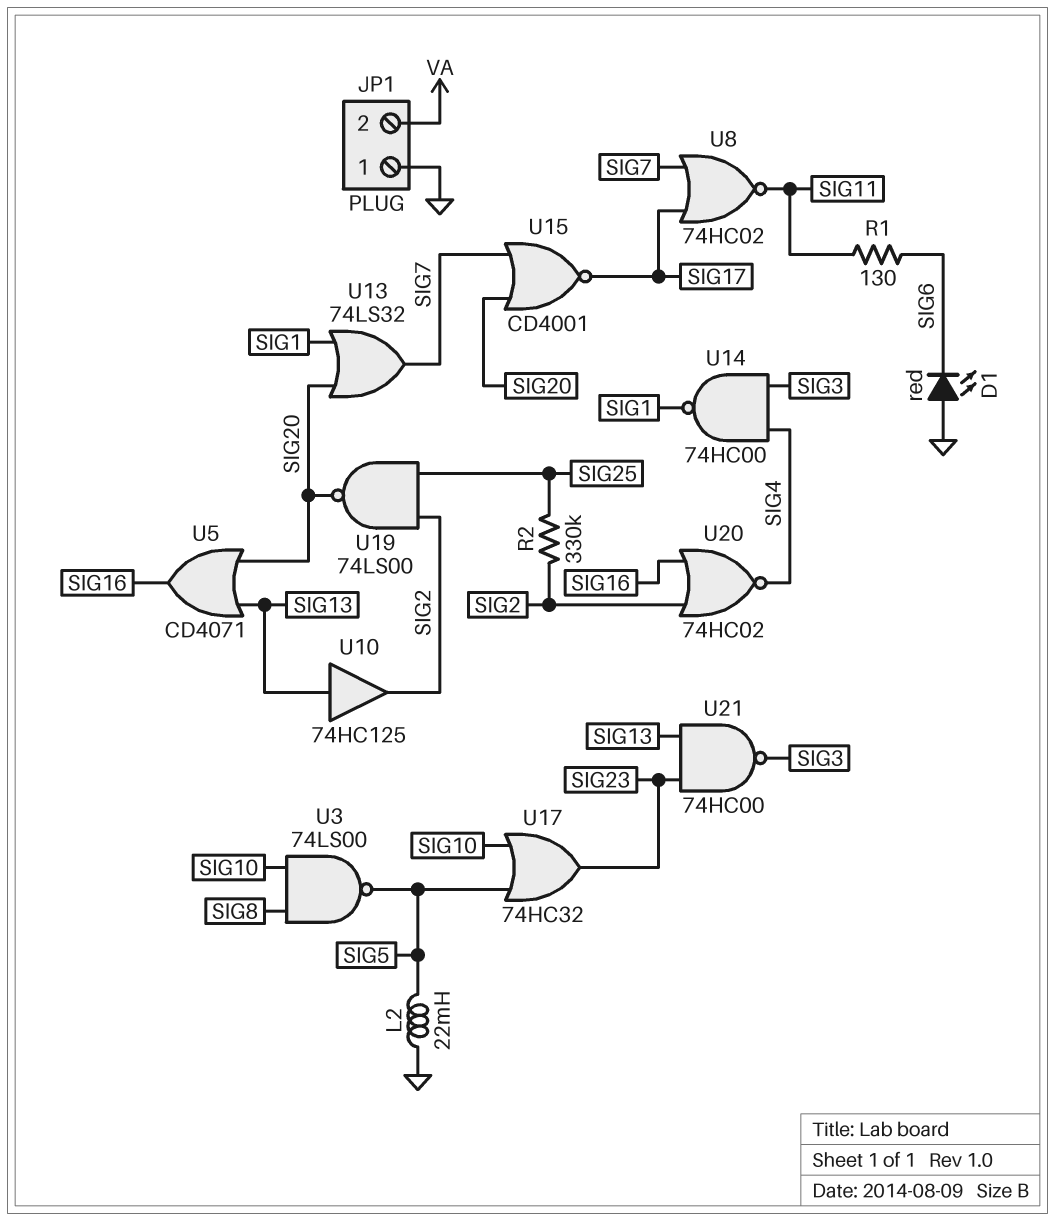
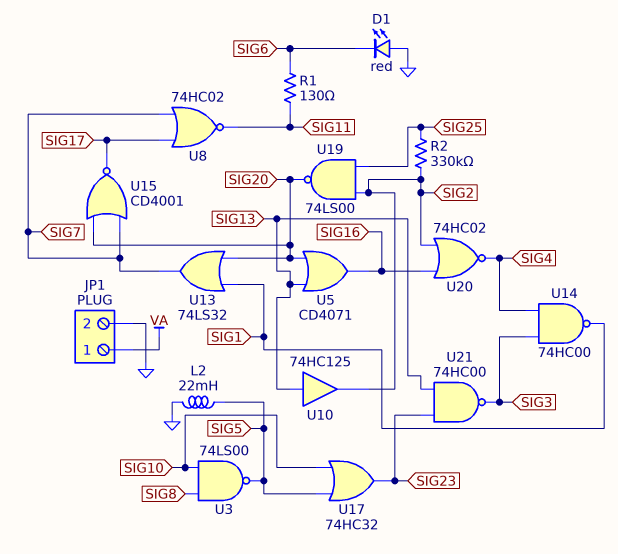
JP1 pin 1: GND -> VA
JP1 pin 2: VA -> GND

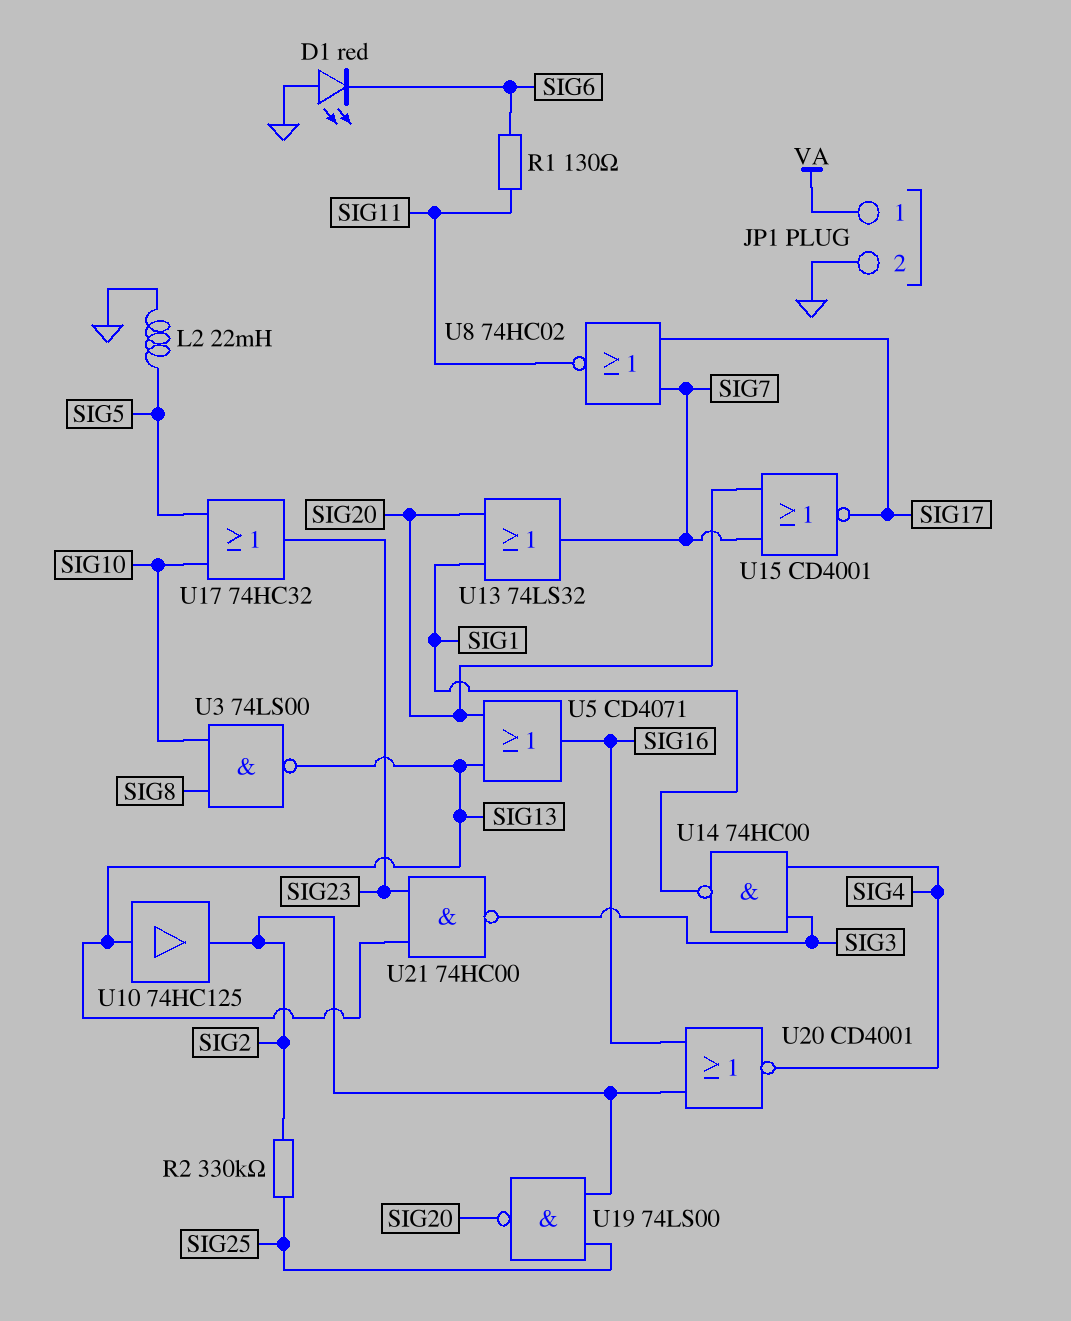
U3: NAND 74LS00 (in SIG8, in SIG10, out SIG5) -> NAND 74LS00 (in SIG8, in SIG10, out SIG13)
U20: NOR 74HC02 (in SIG2, in SIG16, out SIG4) -> NOR CD4001 (in SIG2, in SIG16, out SIG4)

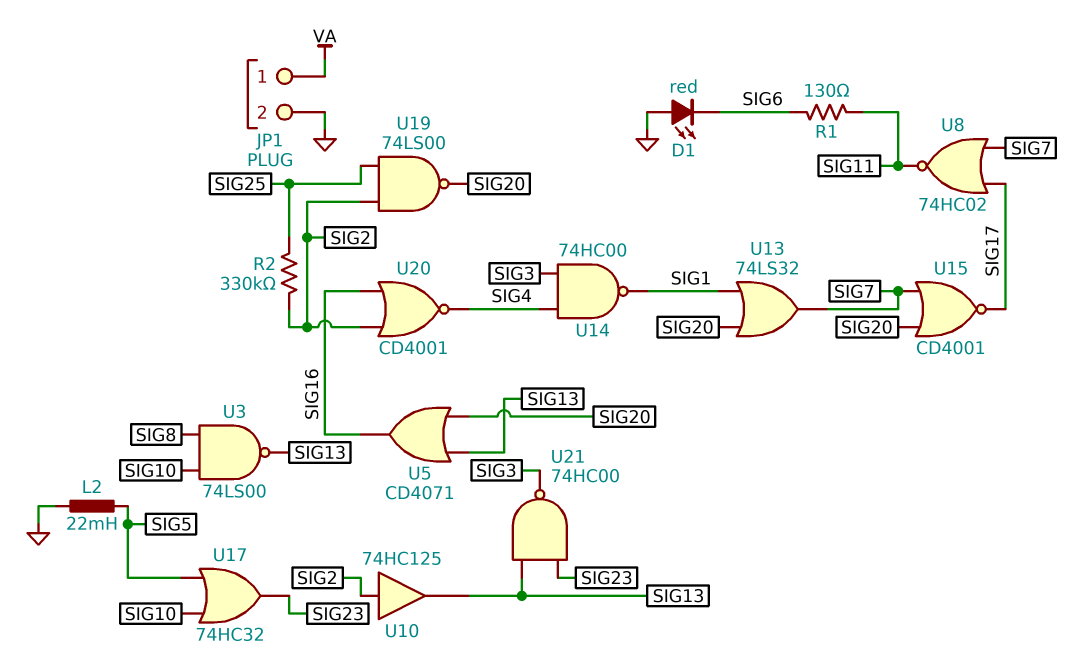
U10: buffer 74HC125 (in SIG13, out SIG2) -> buffer 74HC125 (in SIG2, out SIG13)

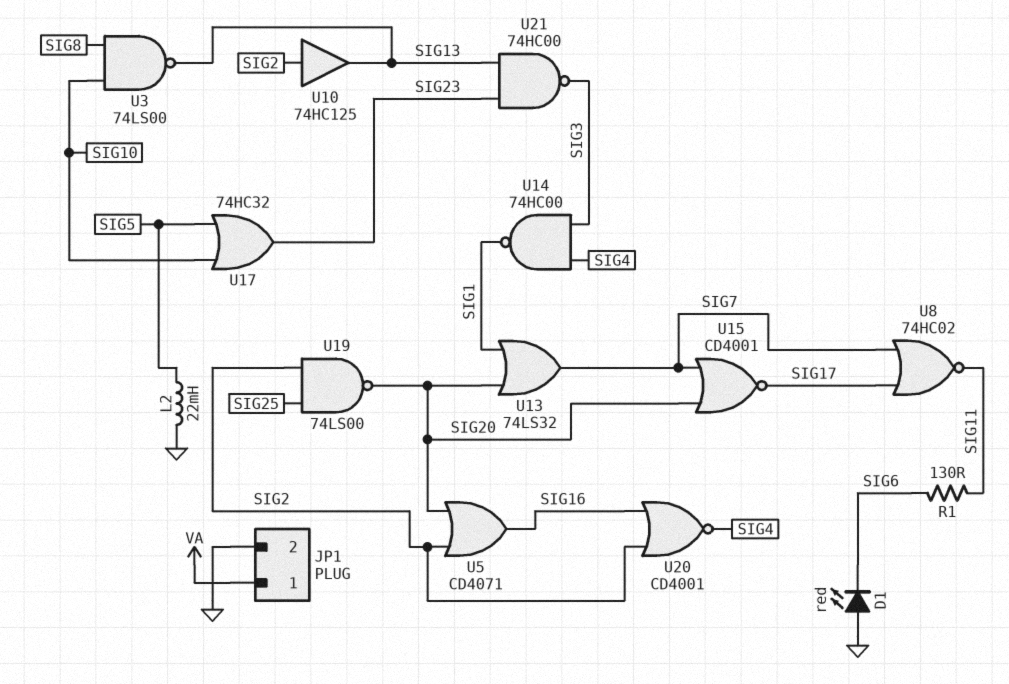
R2: 330k (SIG2, SIG25) -> none
U5: OR CD4071 (in SIG13, in SIG20, out SIG16) -> OR CD4071 (in SIG2, in SIG20, out SIG16)

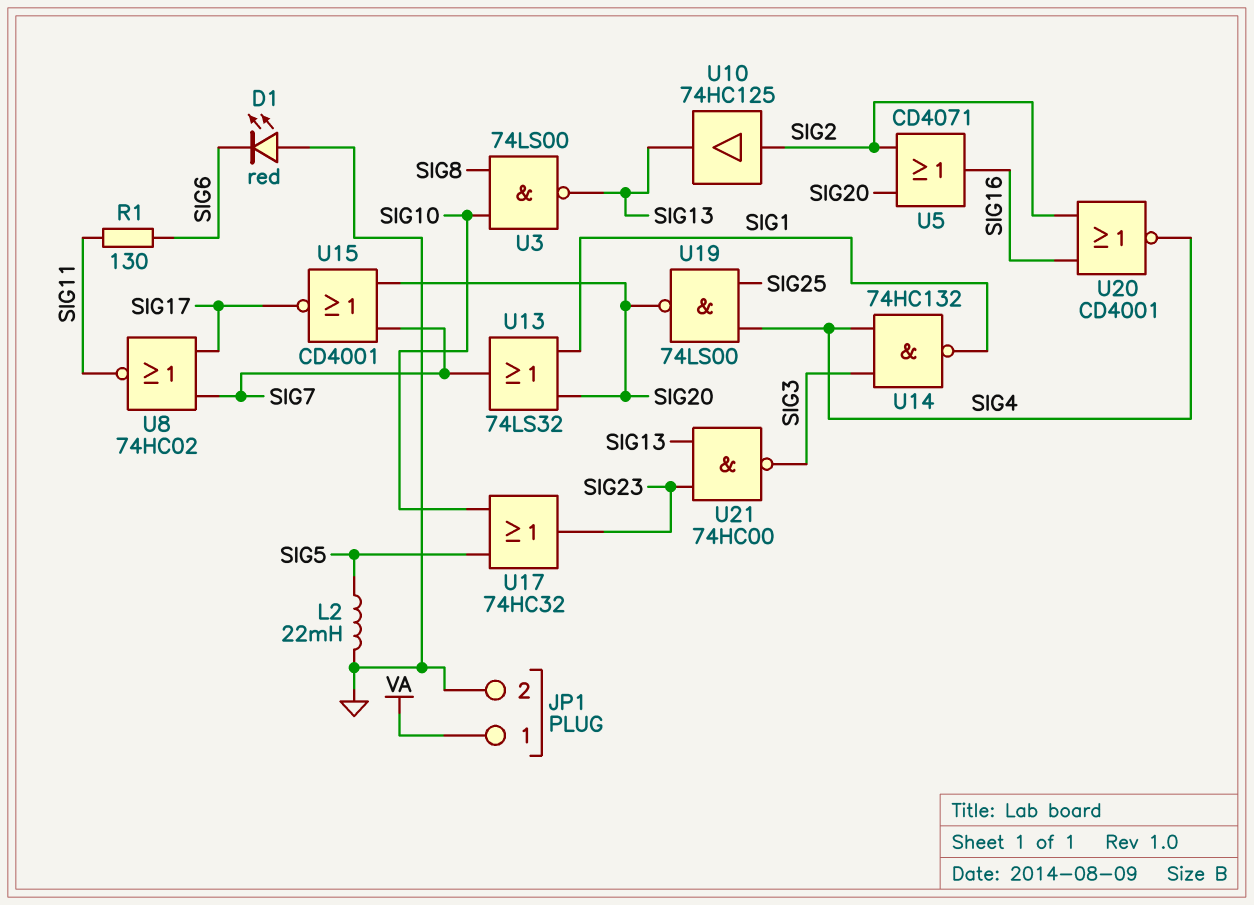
U14: NAND 74HC00 (in SIG3, in SIG4, out SIG1) -> NAND 74HC132 (in SIG3, in SIG4, out SIG1)
U19: NAND 74LS00 (in SIG2, in SIG25, out SIG20) -> NAND 74LS00 (in SIG4, in SIG25, out SIG20)

